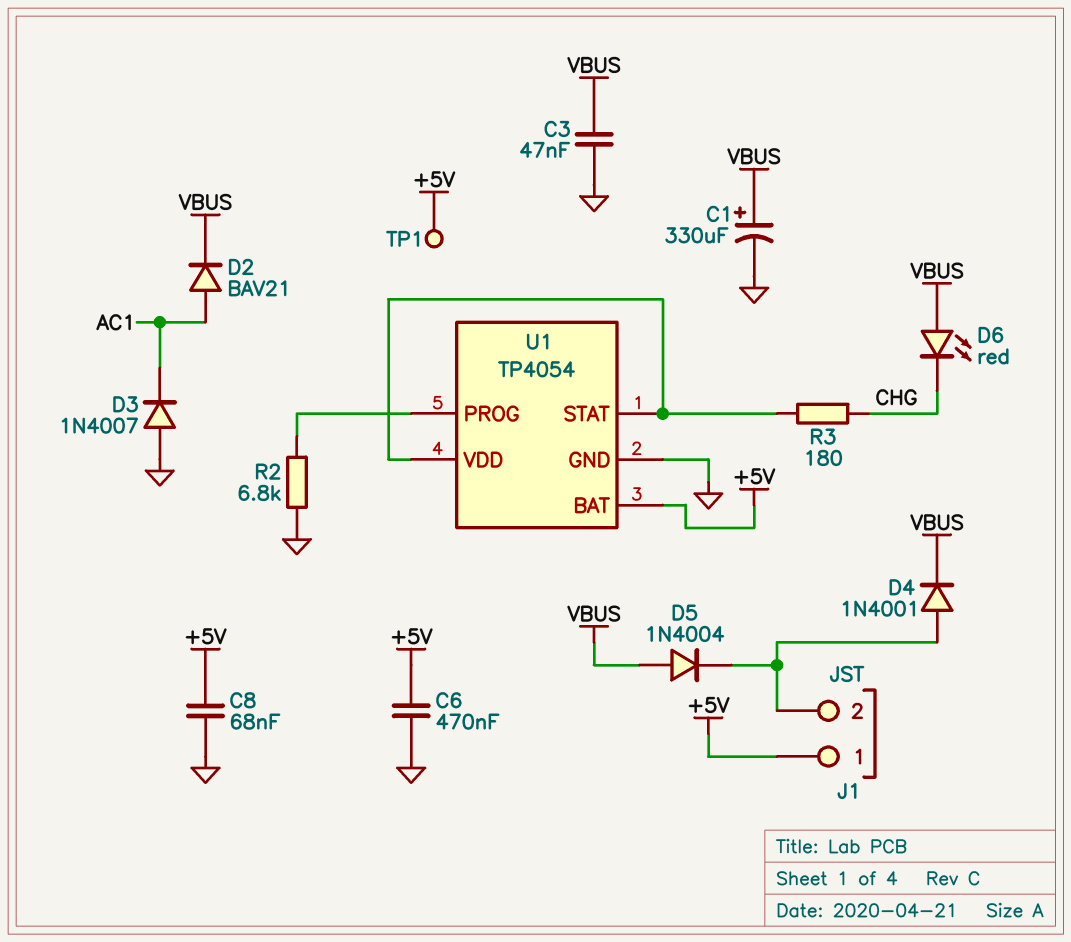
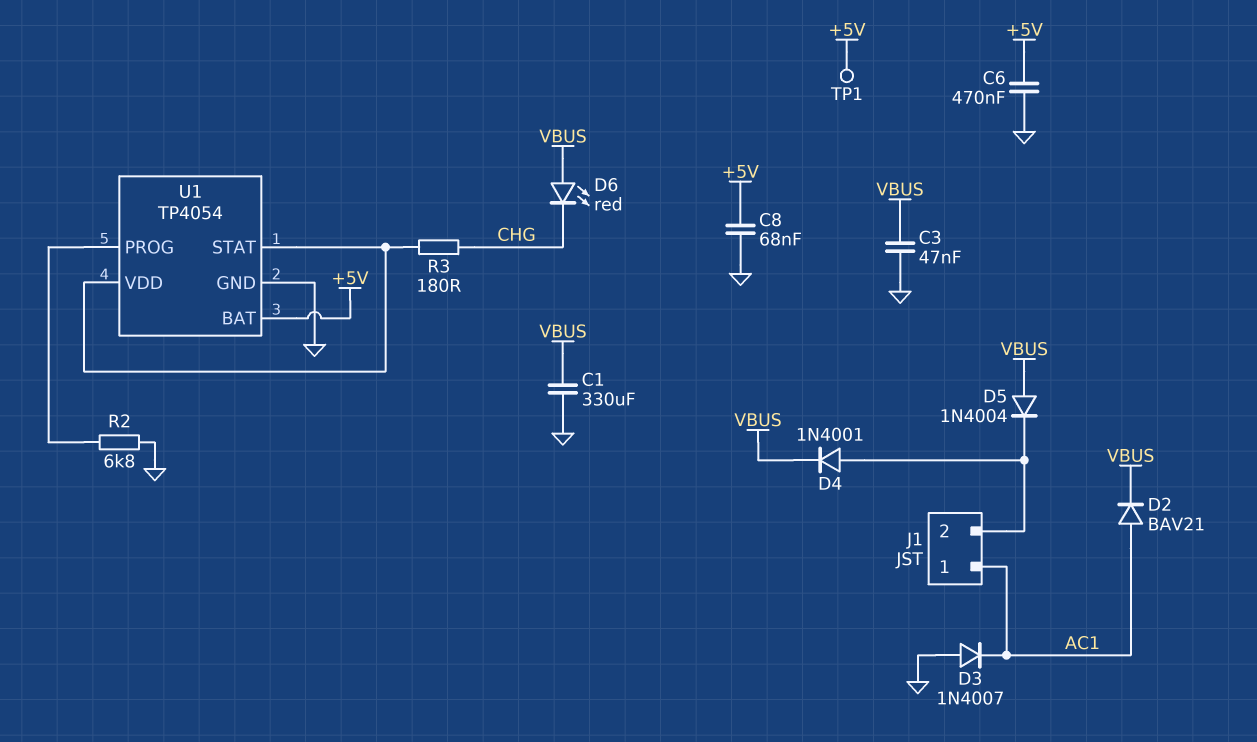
C1: 330uF (plus VBUS, minus GND) -> 330uF (GND, VBUS)
J1 pin 1: +5V -> AC1

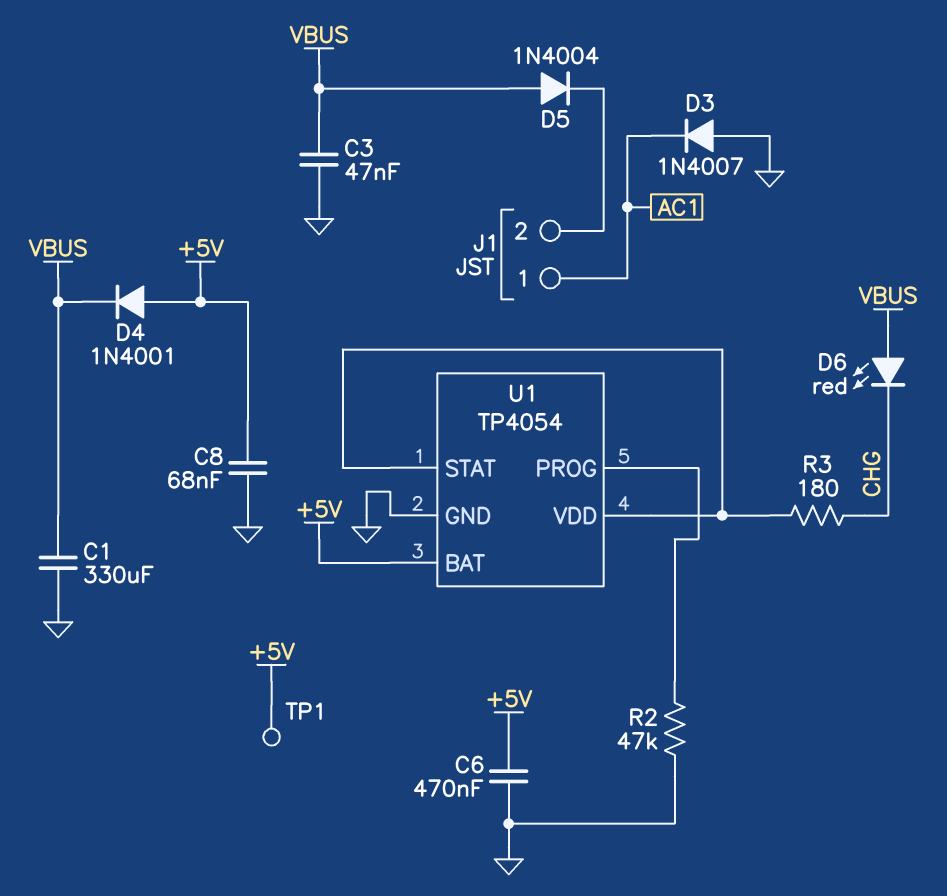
D2: diode BAV21 (A AC1, K VBUS) -> none
D4: diode 1N4001 (A J1/2, K VBUS) -> diode 1N4001 (A +5V, K VBUS)
R2: 6.8k (GND, U1/PROG) -> 47k (GND, U1/PROG)

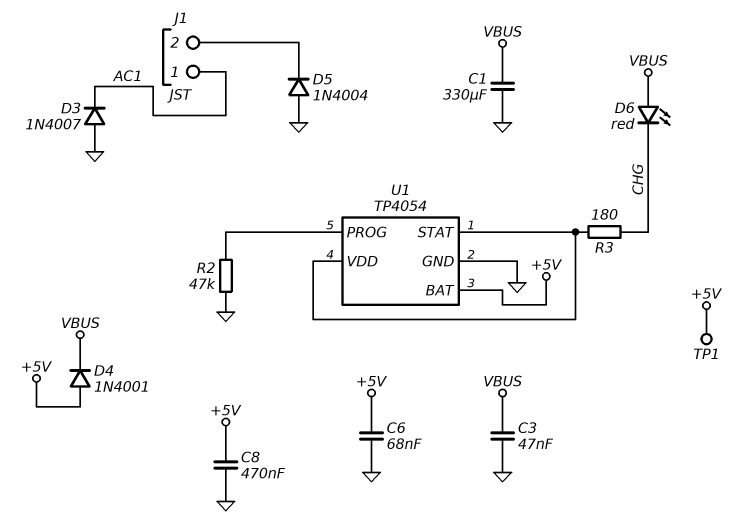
C6: 470nF (+5V, GND) -> 68nF (+5V, GND)
C8: 68nF (+5V, GND) -> 470nF (+5V, GND)
D5: diode 1N4004 (A VBUS, K J1/2) -> diode 1N4004 (A GND, K J1/2)

